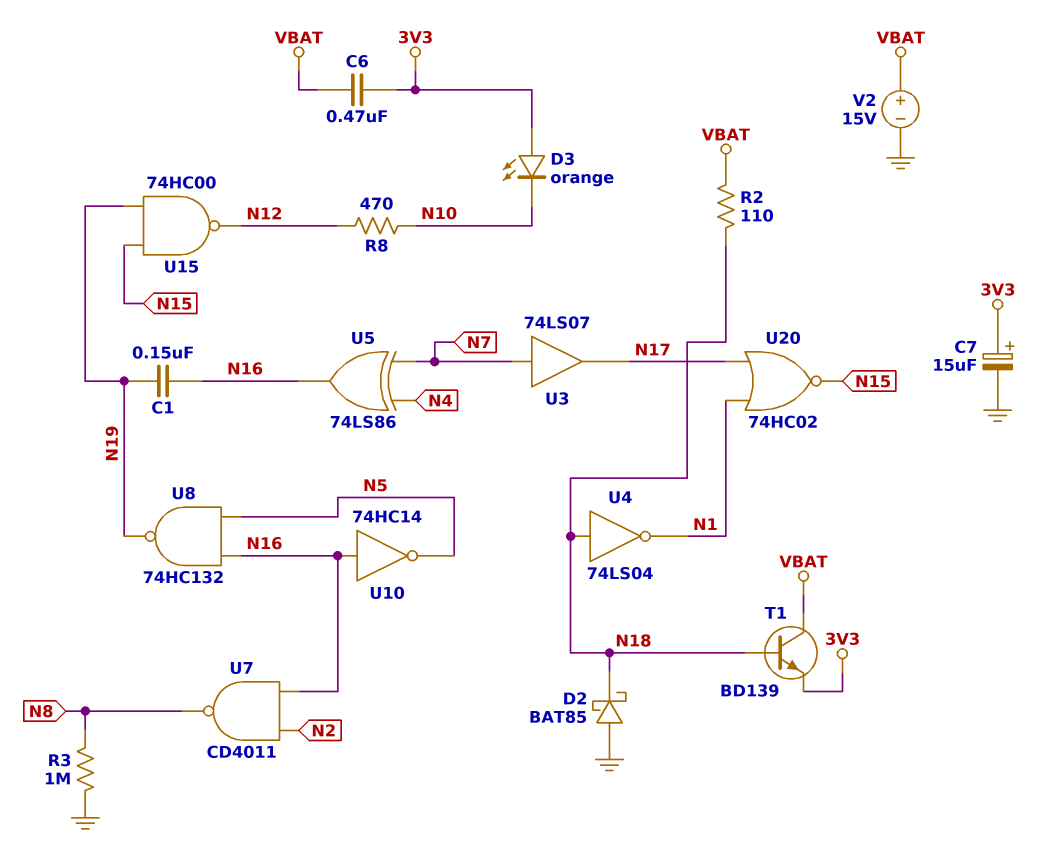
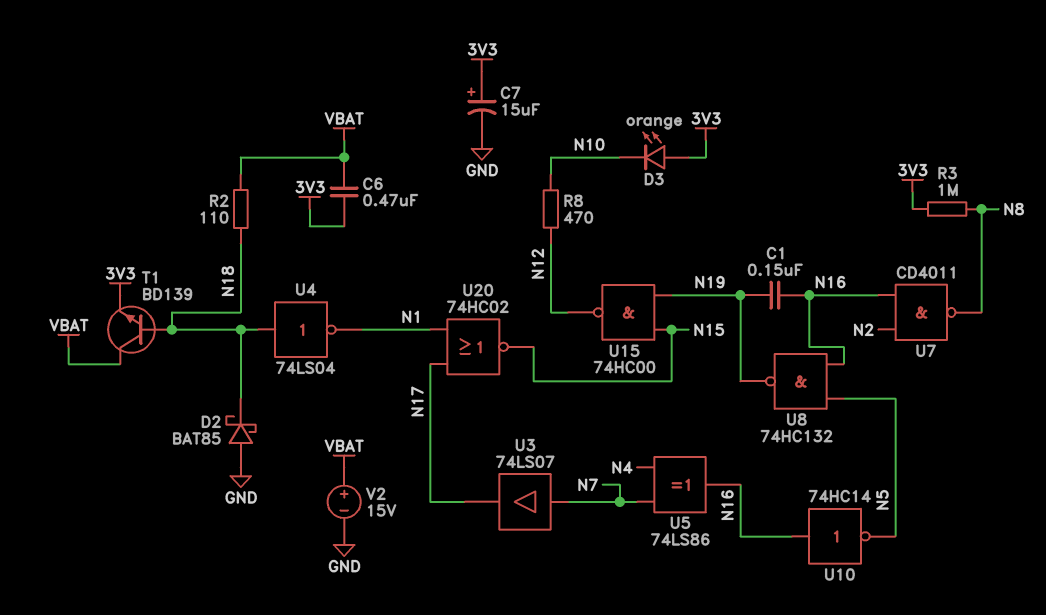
R3: 1M (GND, N8) -> 1M (3V3, N8)

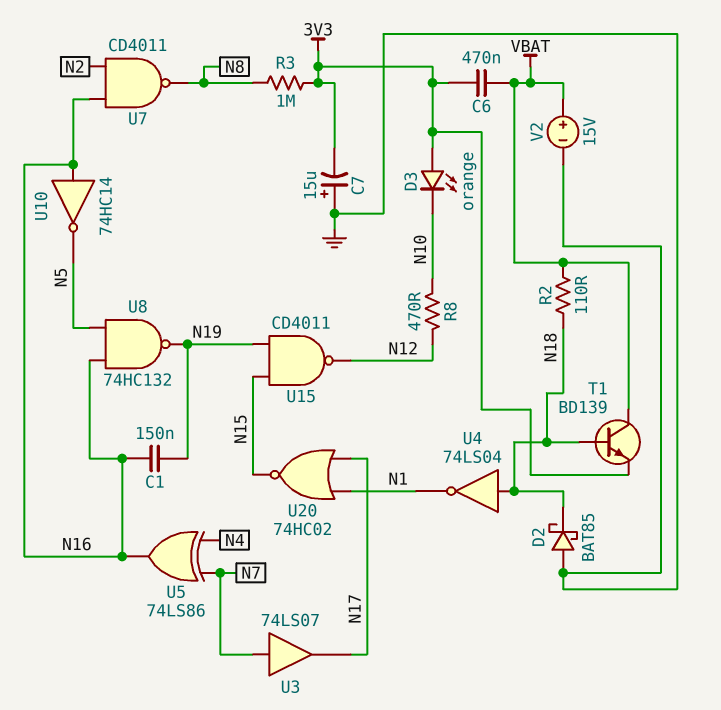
C7: 15uF (plus 3V3, minus GND) -> 15uF (plus GND, minus 3V3)
U15: NAND 74HC00 (in N15, in N19, out N12) -> NAND CD4011 (in N15, in N19, out N12)

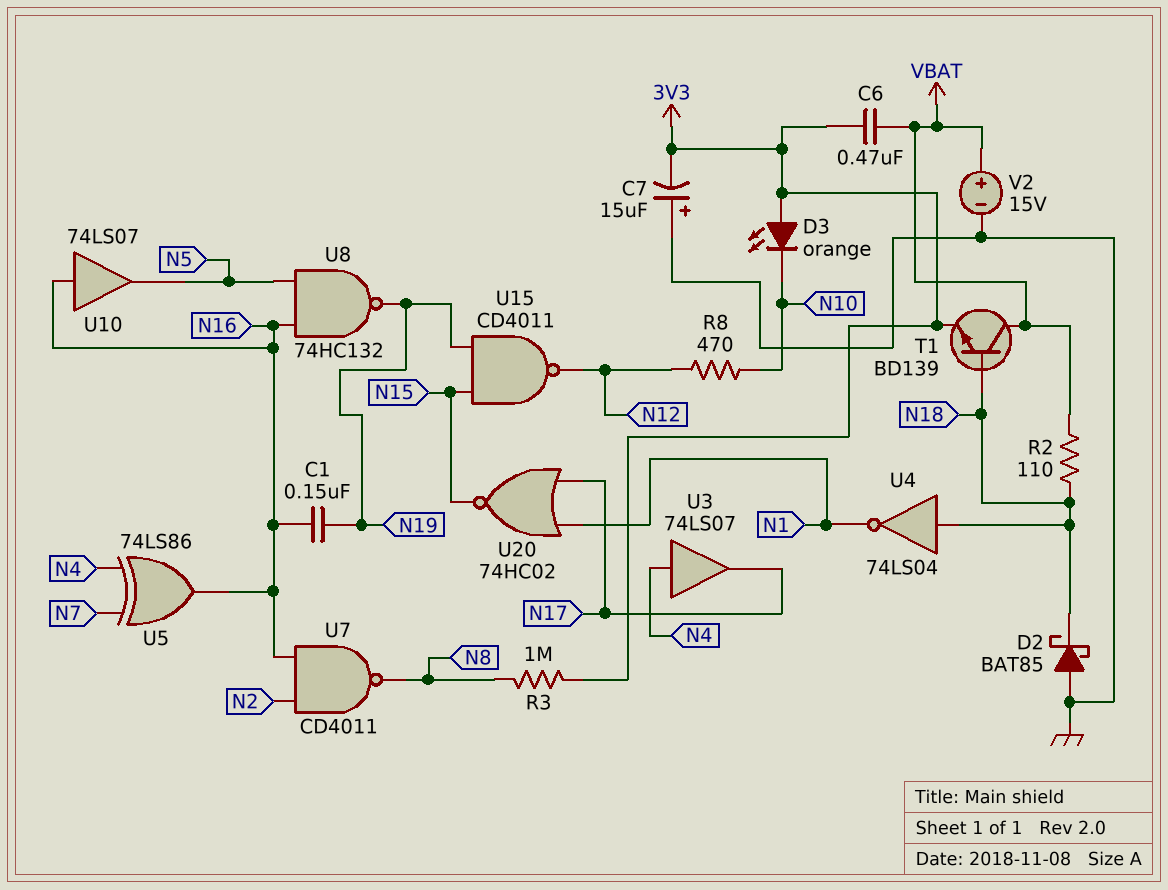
U3: buffer 74LS07 (in N7, out N17) -> buffer 74LS07 (in N4, out N17)
U10: NOT 74HC14 (in N16, out N5) -> buffer 74LS07 (in N16, out N5)

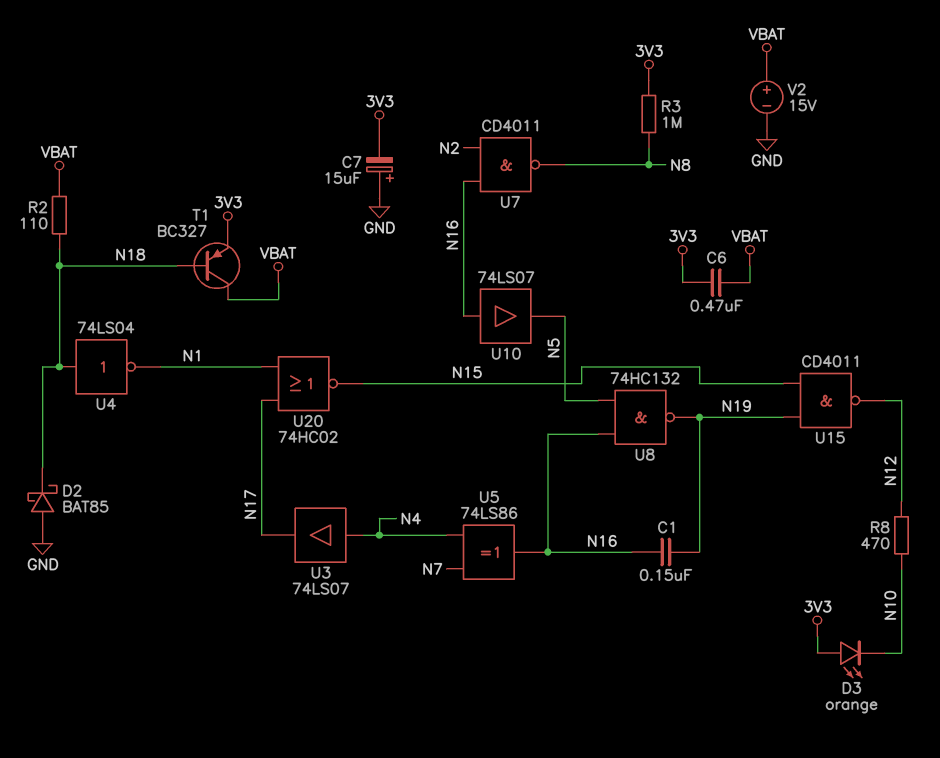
T1: NPN BD139 (B N18, C VBAT, E 3V3) -> PNP BC327 (B N18, C VBAT, E 3V3)

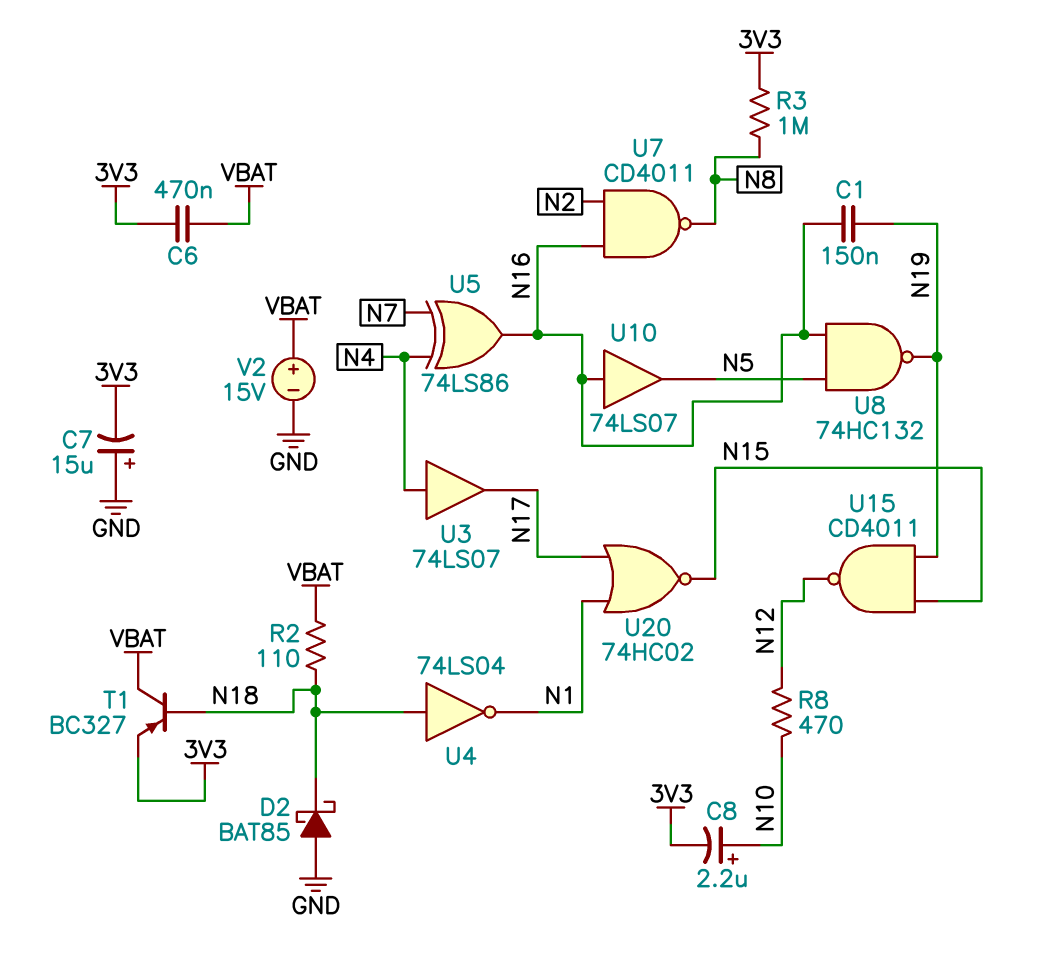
C8: none -> 2.2uF (plus N10, minus 3V3)
D3: LED orange (A 3V3, K N10) -> none

